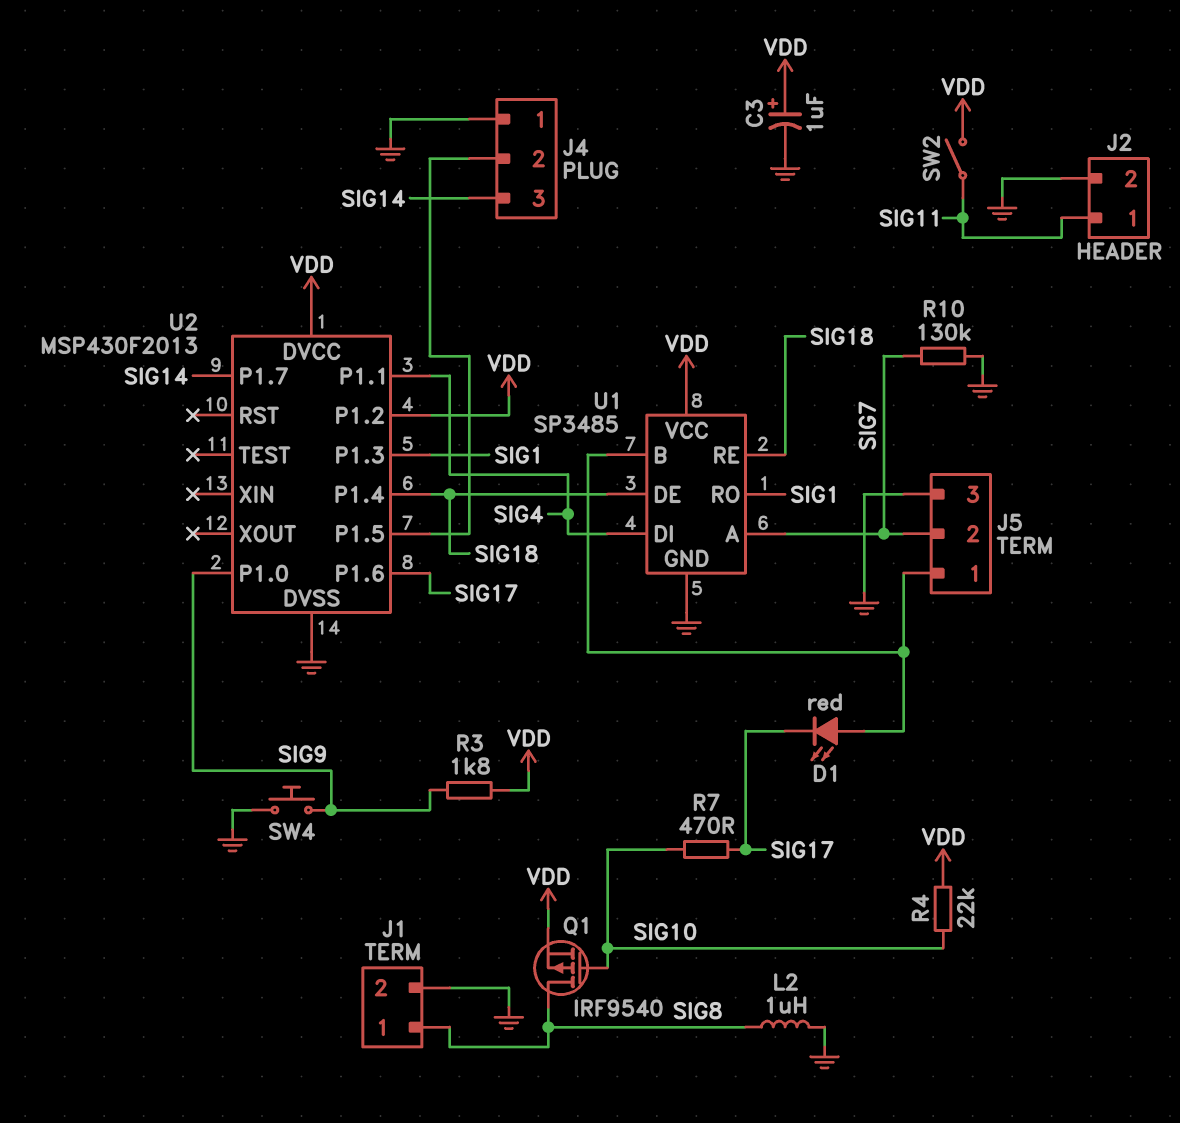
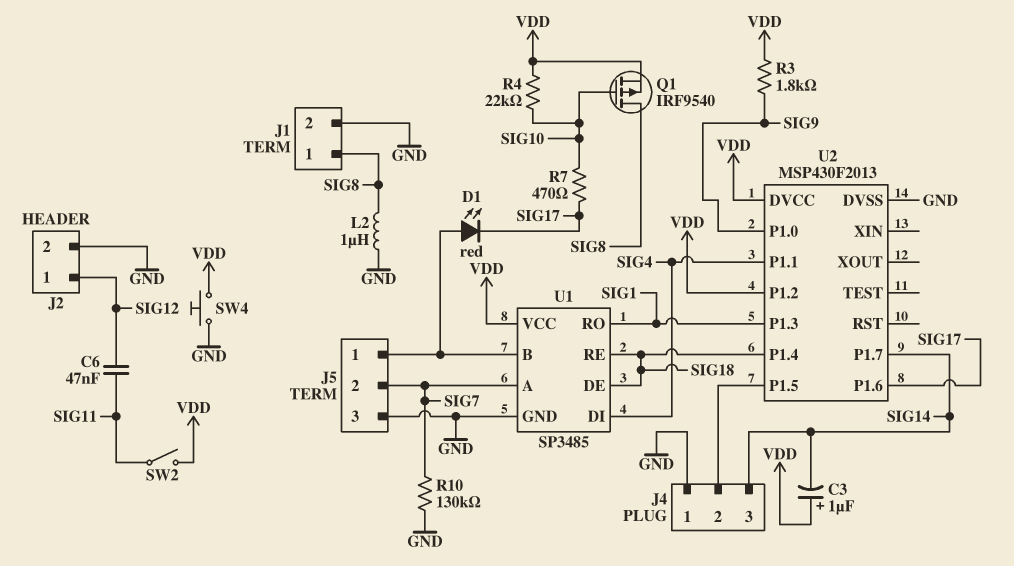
C3: 1uF (plus VDD, minus GND) -> 1uF (plus VDD, minus SIG14)
C6: none -> 47nF (SIG11, SIG12)
J2 pin 1: SIG11 -> SIG12
SW4: button (GND, SIG9) -> button (GND, VDD)

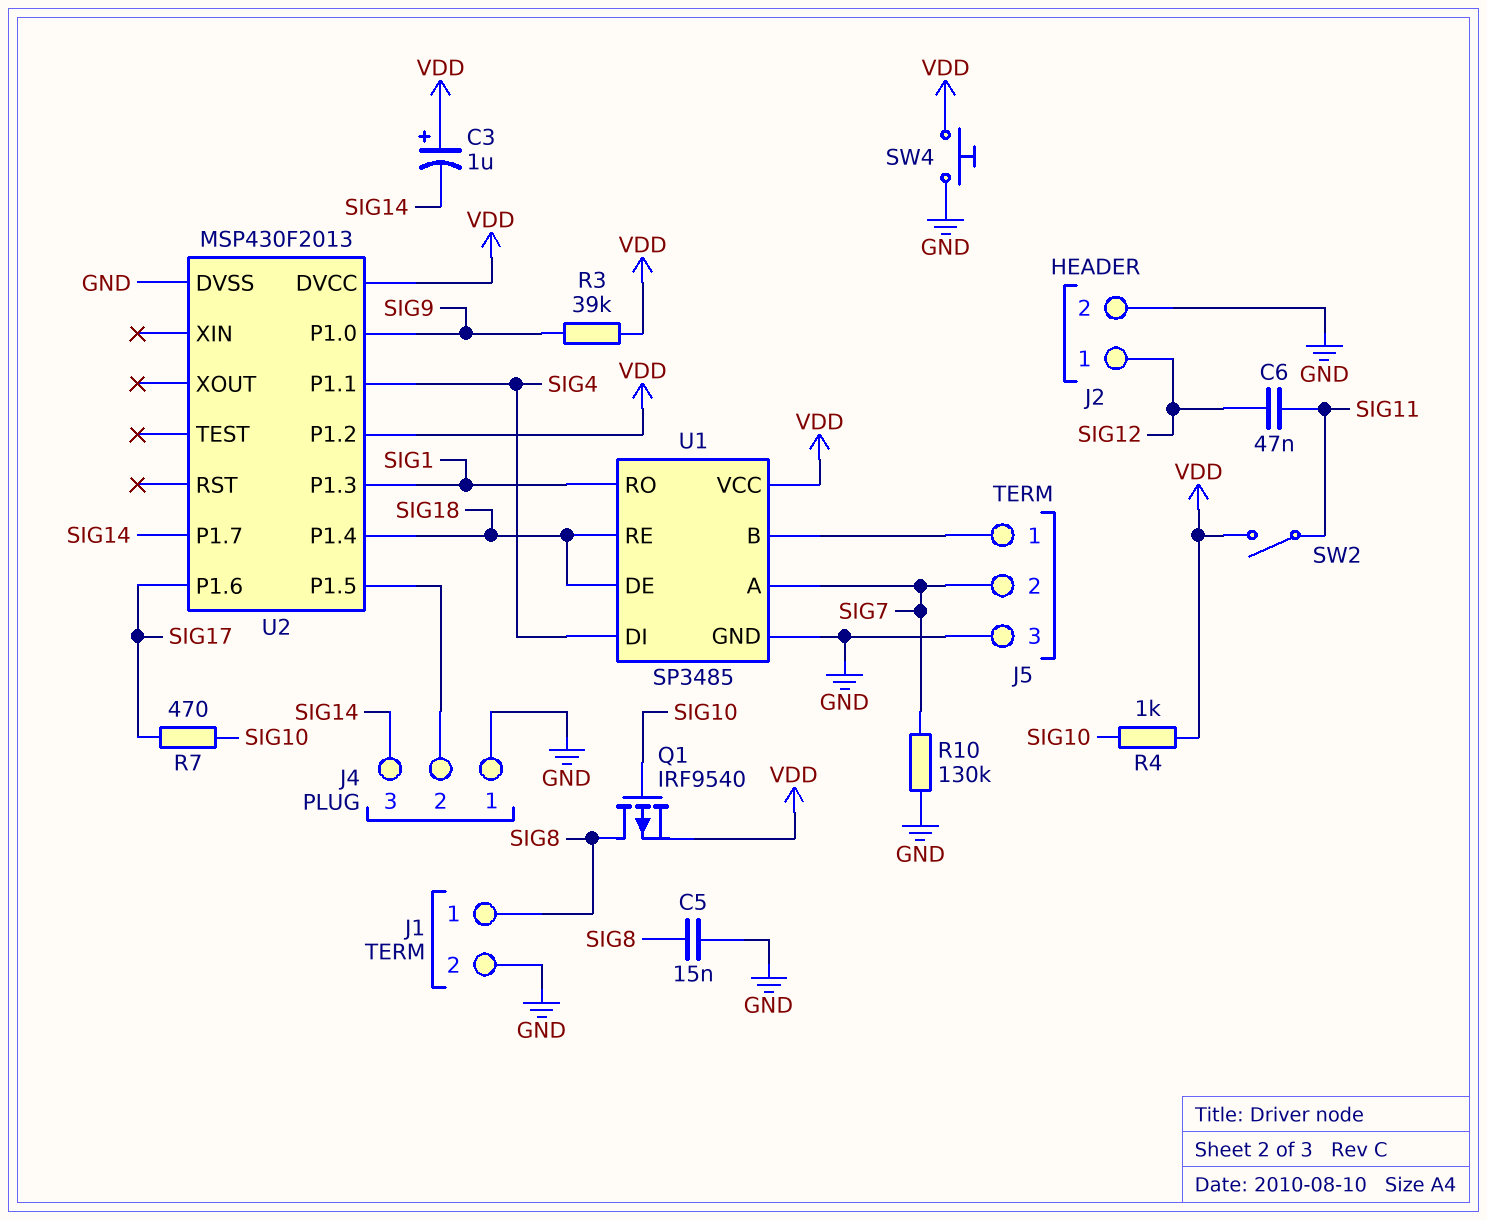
C5: none -> 15nF (GND, SIG8)
D1: LED red (A J5/1, K SIG17) -> none
L2: 1uH (GND, SIG8) -> none
R3: 1.8k (SIG9, VDD) -> 39k (SIG9, VDD)
R4: 22k (SIG10, VDD) -> 1k (SIG10, VDD)

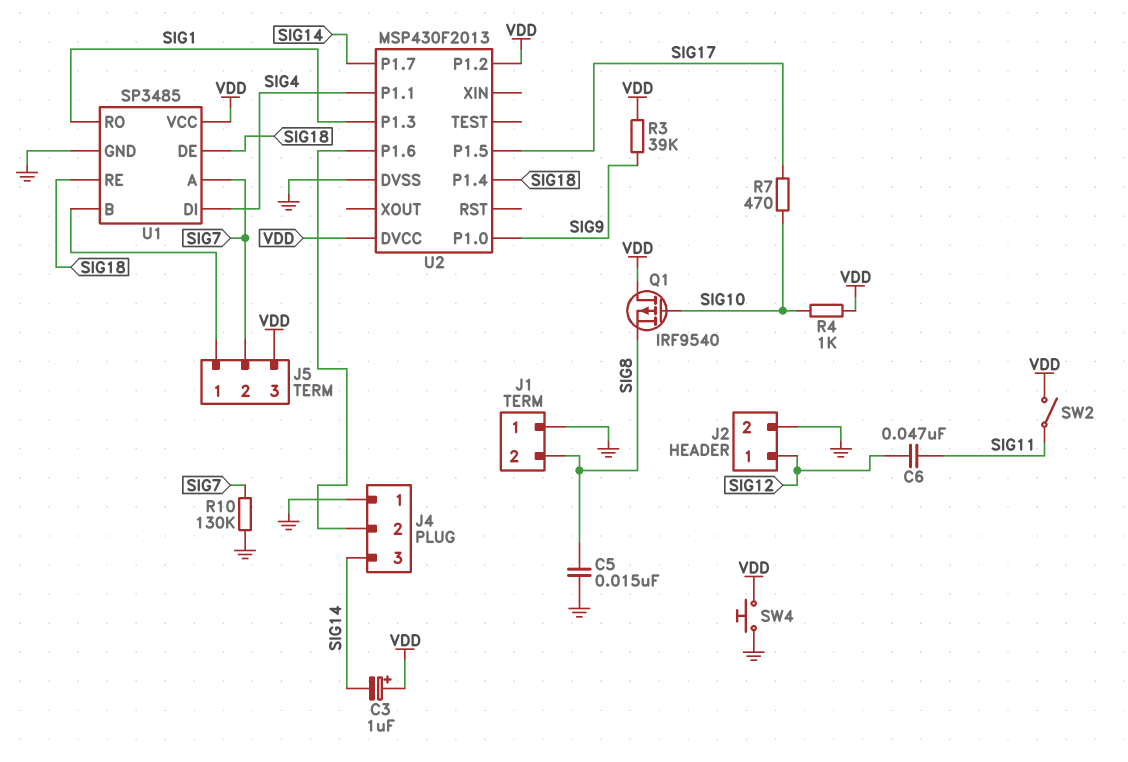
J1 pin 1: SIG8 -> GND
J1 pin 2: GND -> SIG8
J5 pin 3: GND -> VDD
Q1: PMOS IRF9540 (G SIG10, D SIG8, S VDD) -> PMOS IRF9540 (G SIG10, D VDD, S SIG8)
U2 pin P1.5: J4/2 -> SIG17
U2 pin P1.6: SIG17 -> J4/2

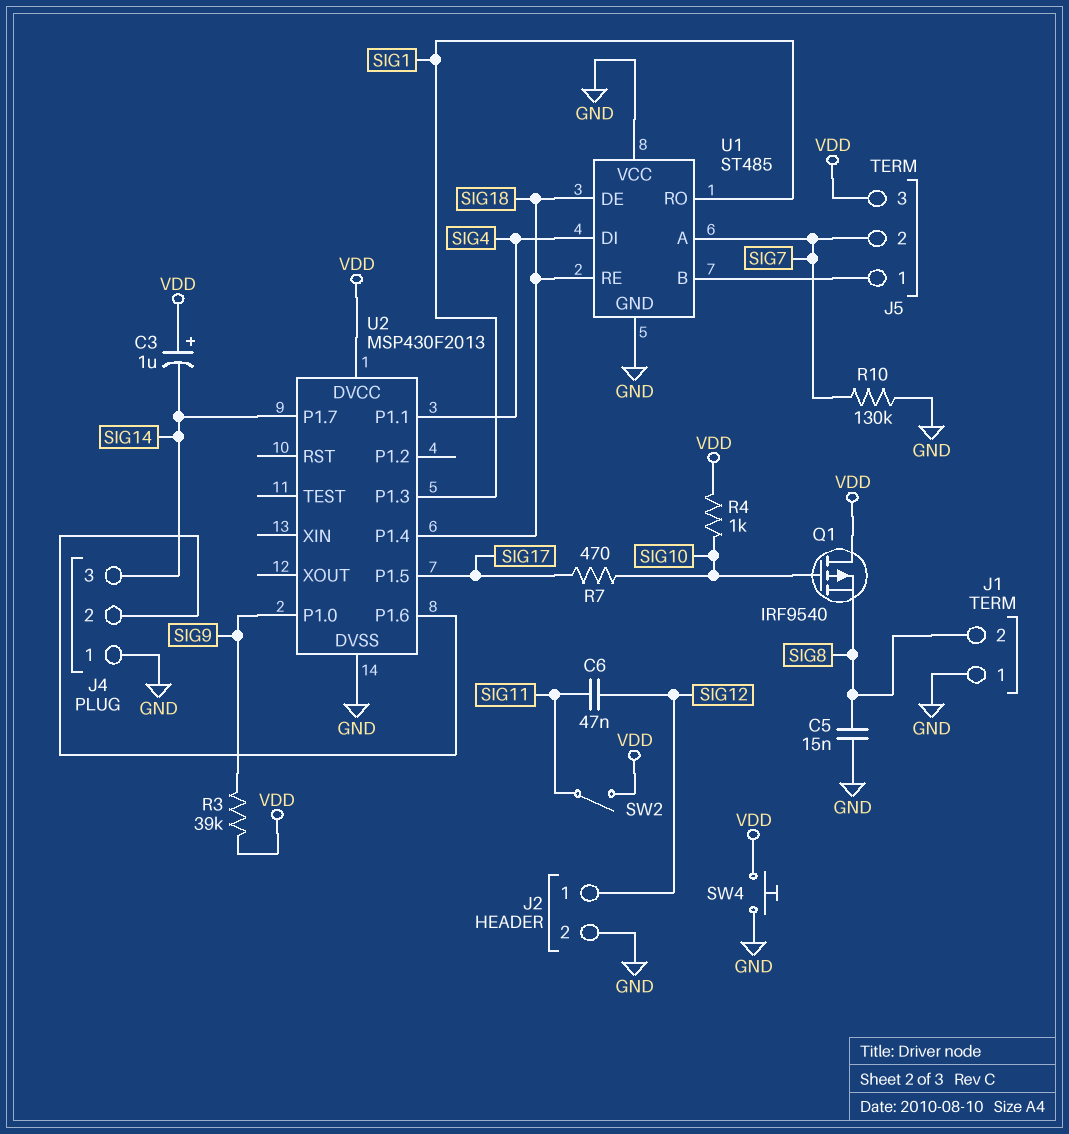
U1: SP3485 -> ST485
U1 pin VCC: VDD -> GND
U2 pin P1.2: VDD -> none

